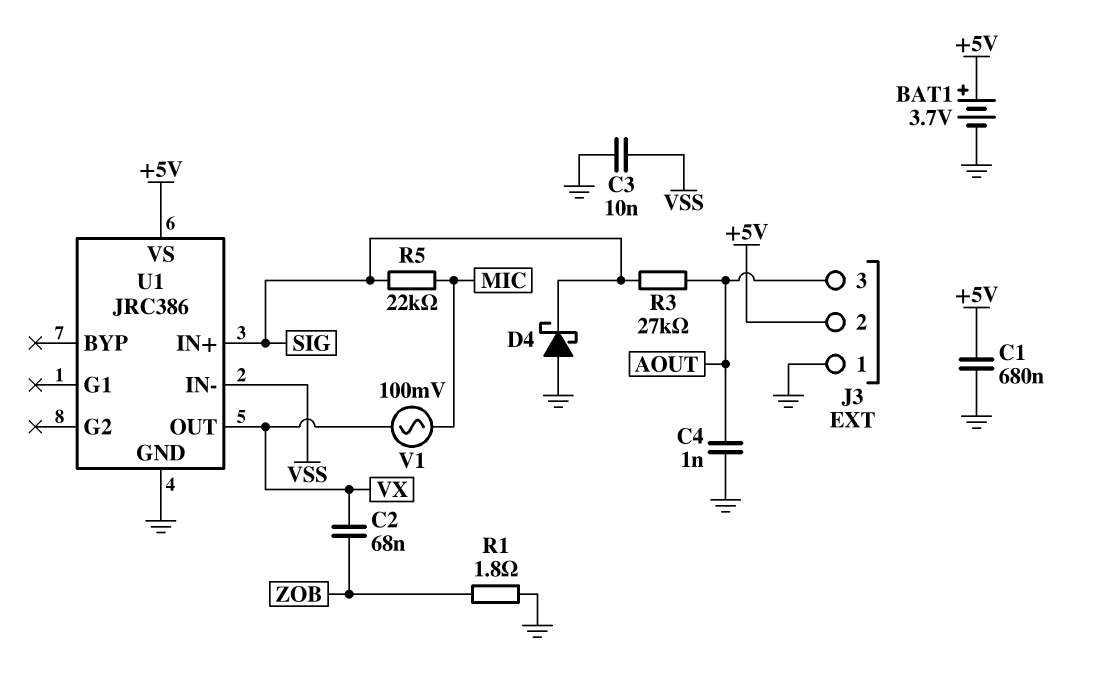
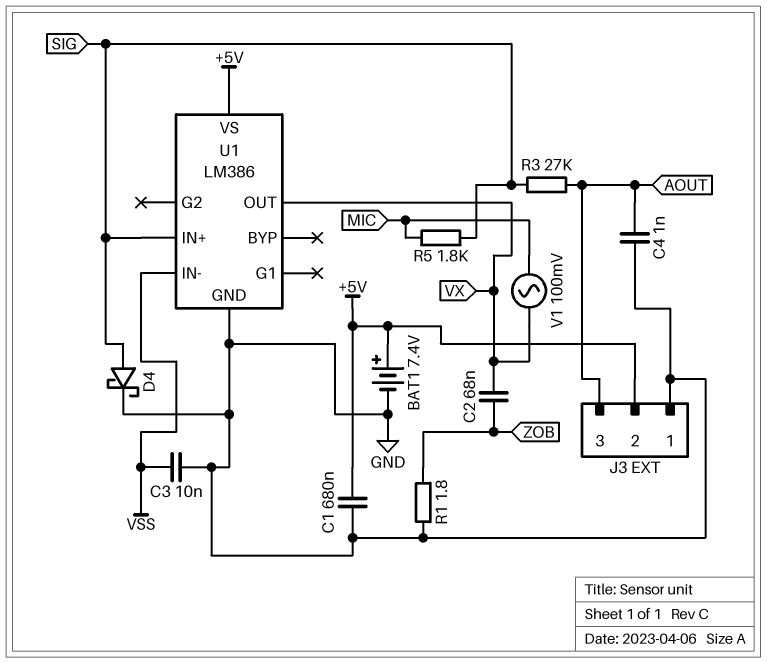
BAT1: 3.7V (plus +5V, minus GND) -> 7.4V (plus +5V, minus GND)
D4: schottky (A GND, K SIG) -> schottky (A SIG, K GND)
R5: 22k (MIC, SIG) -> 1.8k (MIC, SIG)
U1: JRC386 -> LM386

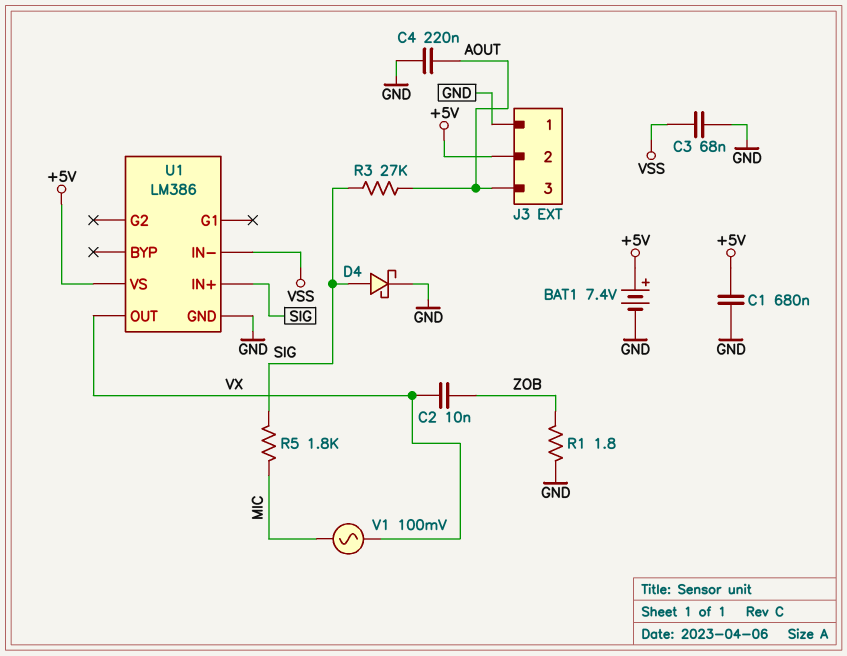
C2: 68nF (VX, ZOB) -> 10nF (VX, ZOB)
C3: 10nF (GND, VSS) -> 68nF (GND, VSS)
C4: 1nF (AOUT, GND) -> 220nF (AOUT, GND)

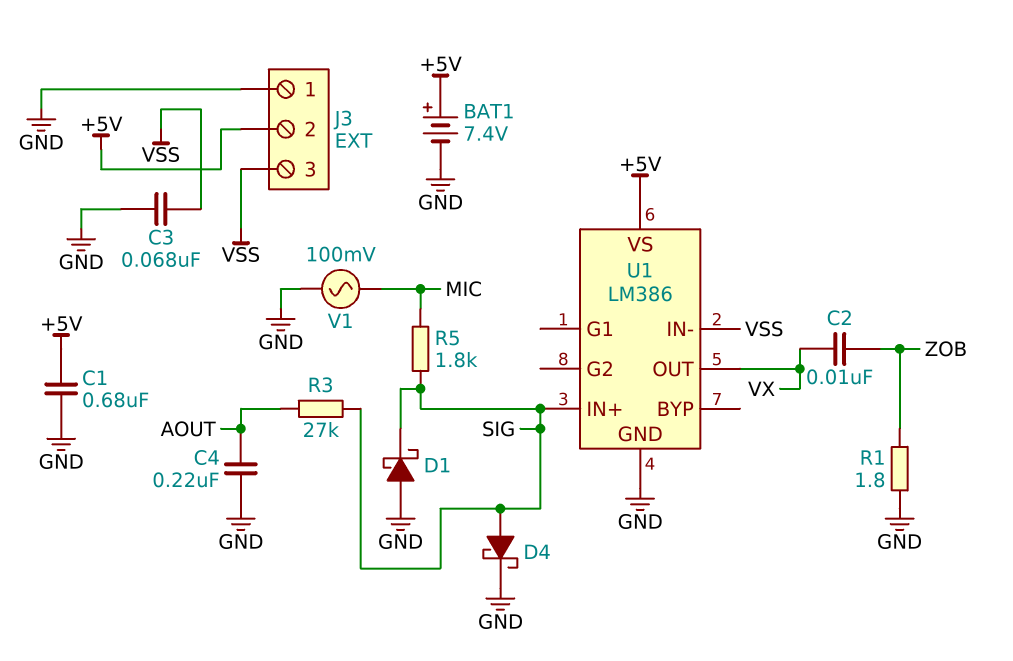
D1: none -> schottky (A GND, K SIG)
J3 pin 3: AOUT -> VSS
V1: AC 100mV (MIC, VX) -> AC 100mV (GND, MIC)

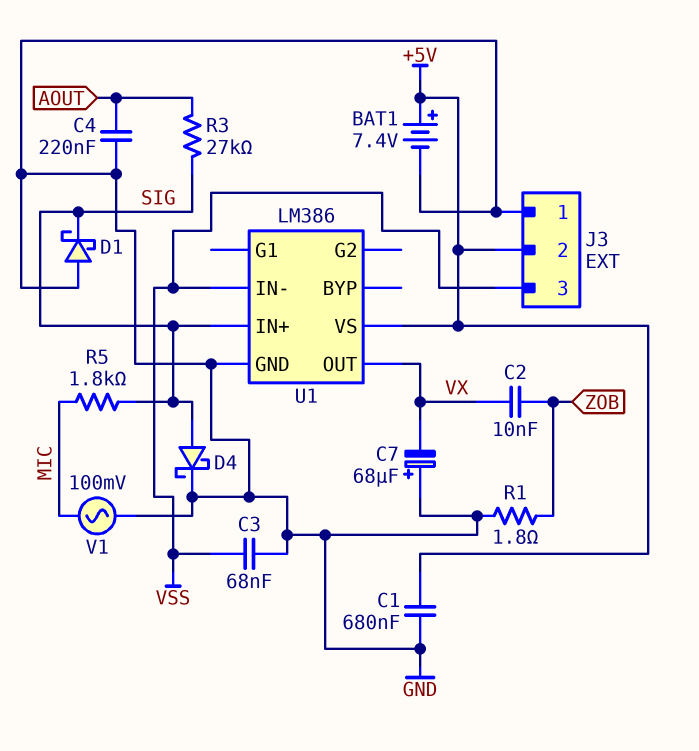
C7: none -> 68uF (plus GND, minus VX)

